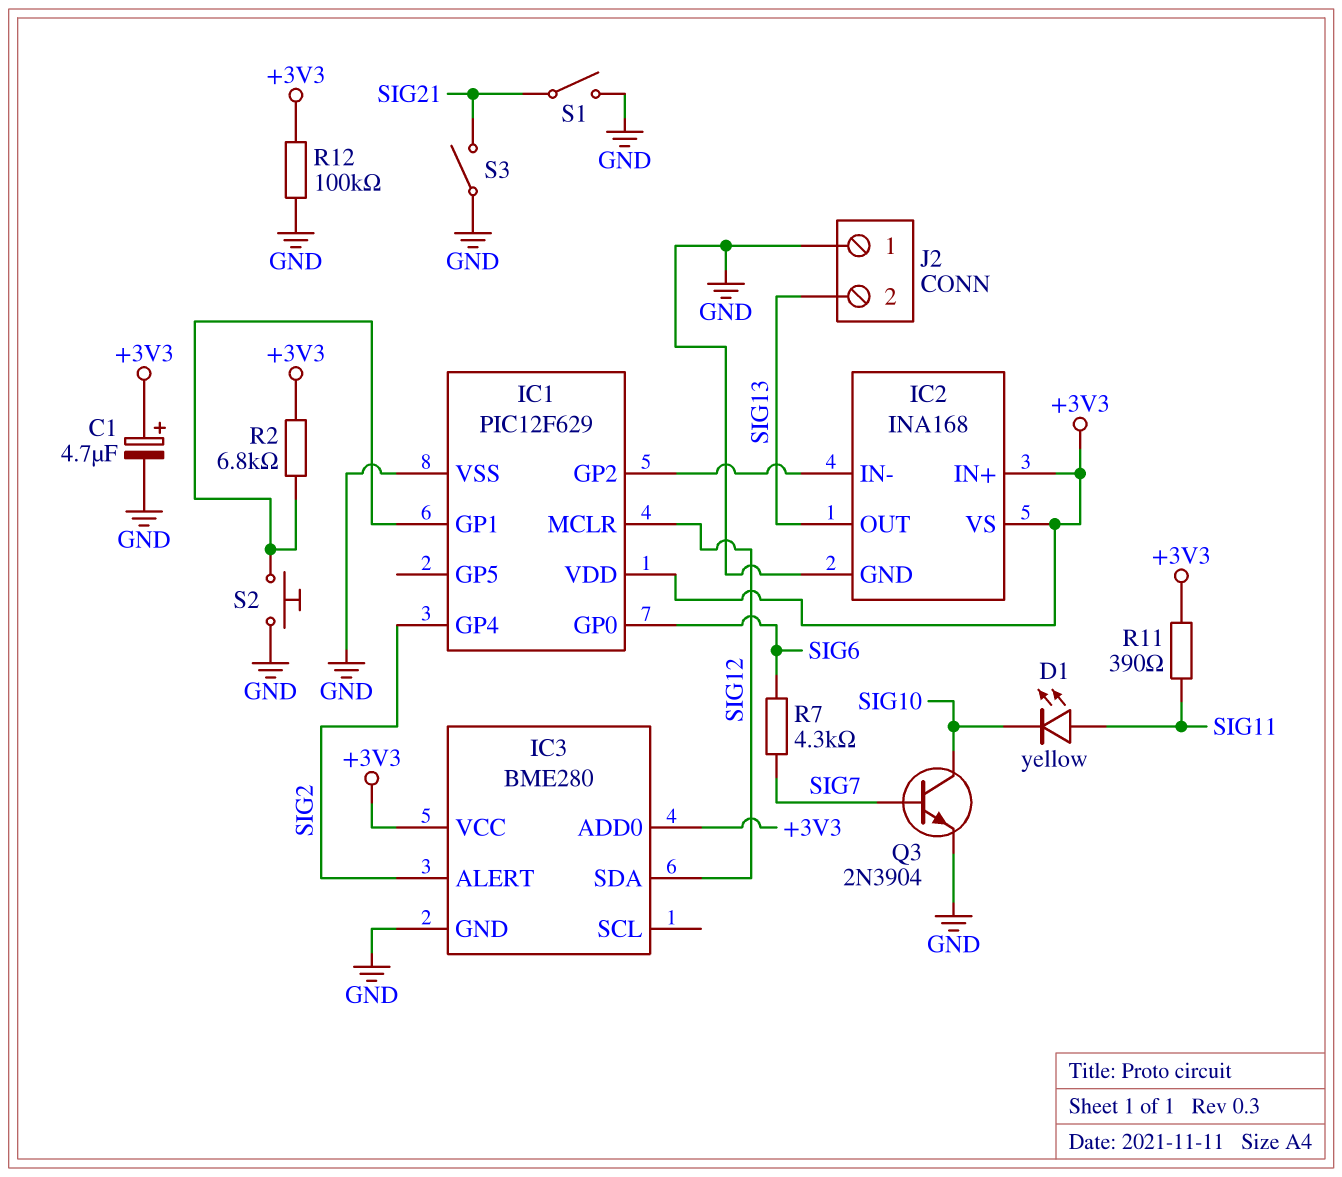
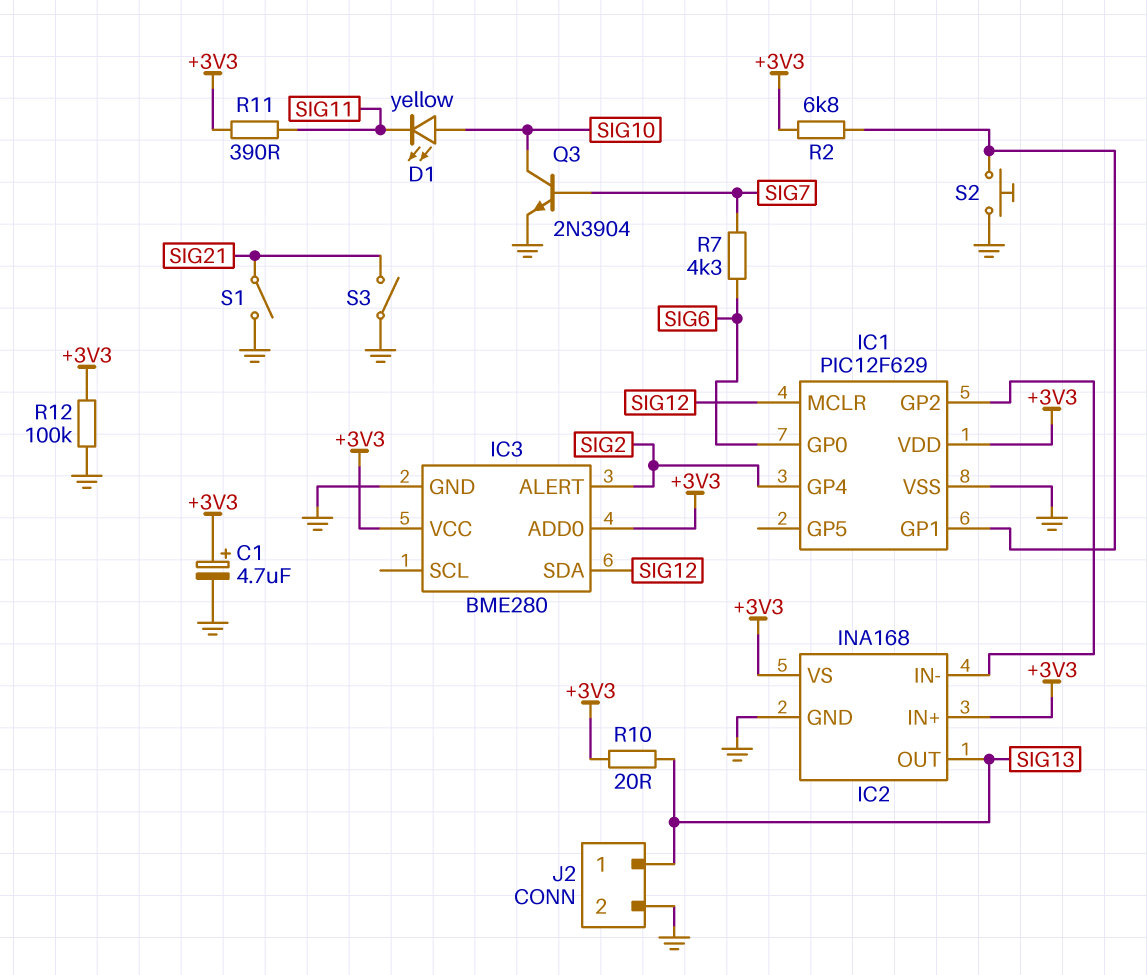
D1: LED yellow (A SIG11, K SIG10) -> LED yellow (A SIG10, K SIG11)
J2 pin 1: GND -> SIG13
J2 pin 2: SIG13 -> GND
R10: none -> 20 (+3V3, SIG13)

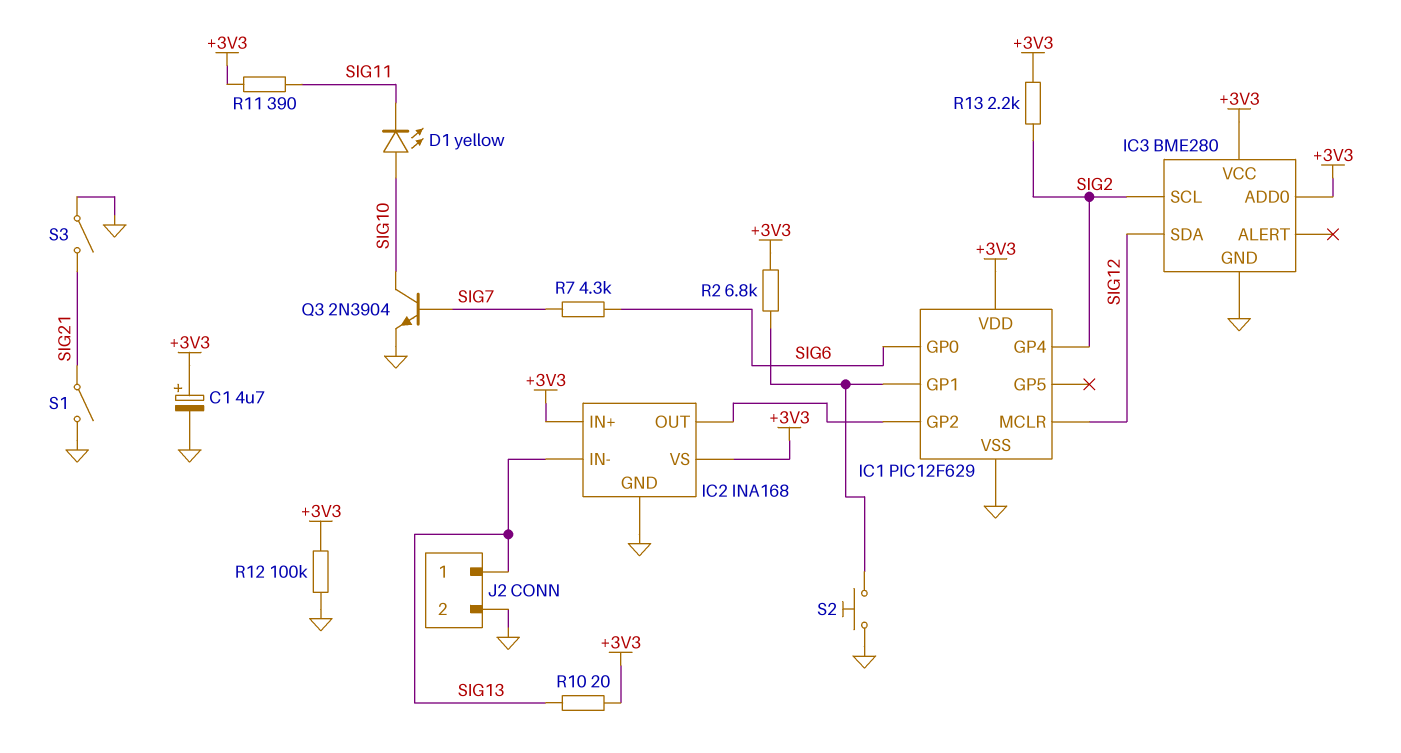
IC2 pin IN-: IC1/GP2 -> SIG13
IC2 pin OUT: SIG13 -> IC1/GP2
IC3 pin ALERT: SIG2 -> none
IC3 pin SCL: none -> SIG2
R13: none -> 2.2k (+3V3, SIG2)

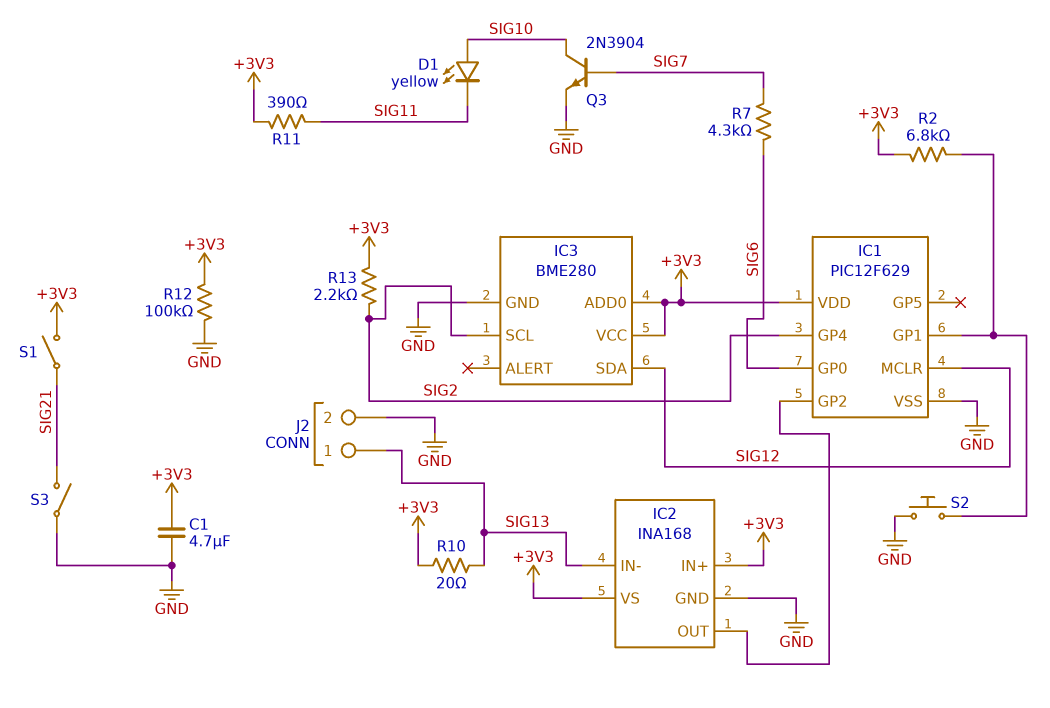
C1: 4.7uF (plus +3V3, minus GND) -> 4.7uF (+3V3, GND)
S1: switch (GND, SIG21) -> switch (+3V3, SIG21)

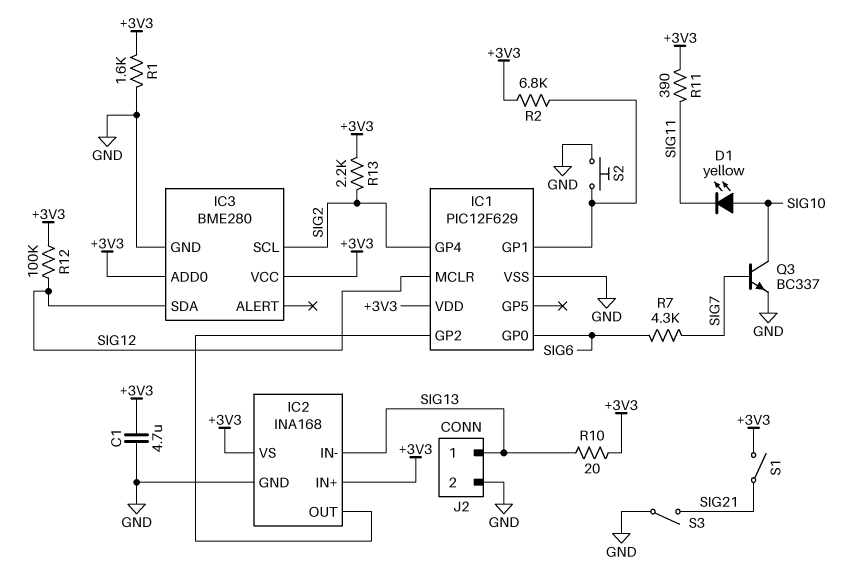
Q3: NPN 2N3904 (B SIG7, C SIG10, E GND) -> NPN BC337 (B SIG7, C SIG10, E GND)
R1: none -> 1.6k (+3V3, GND)
R12: 100k (+3V3, GND) -> 100k (+3V3, SIG12)

